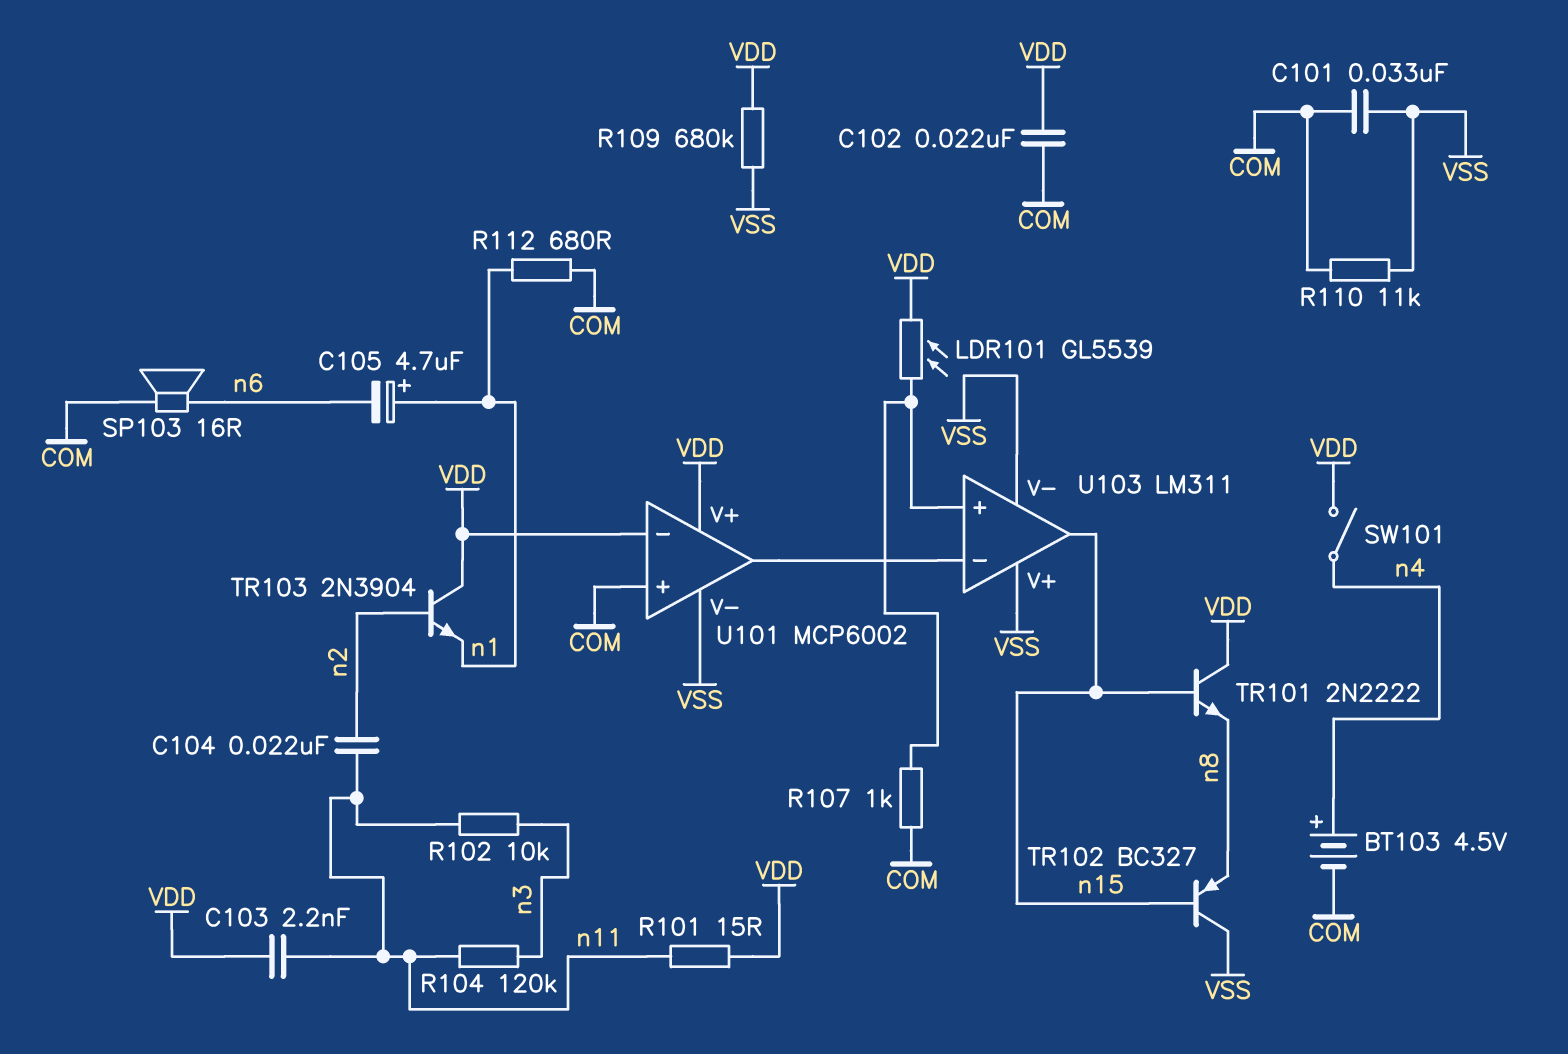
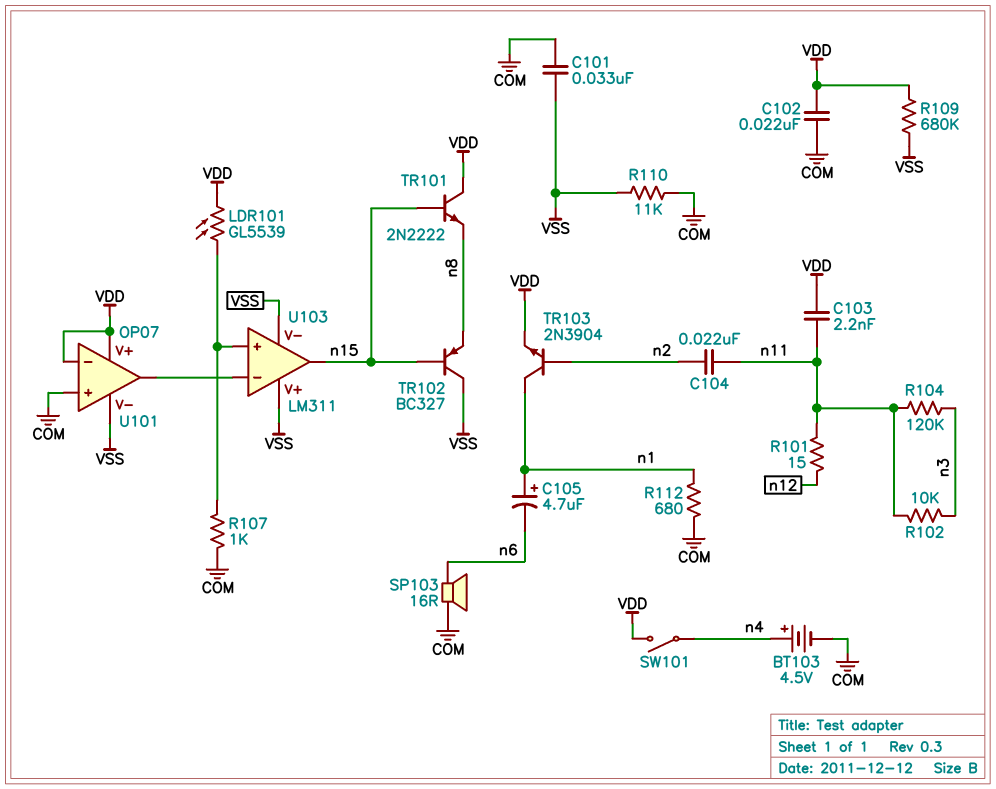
R101: 15 (VDD, n11) -> 15 (n11, n12)
TR103: NPN 2N3904 (B n2, C VDD, E n1) -> NPN 2N3904 (B n2, C n1, E VDD)
U101: MCP6002 -> OP07

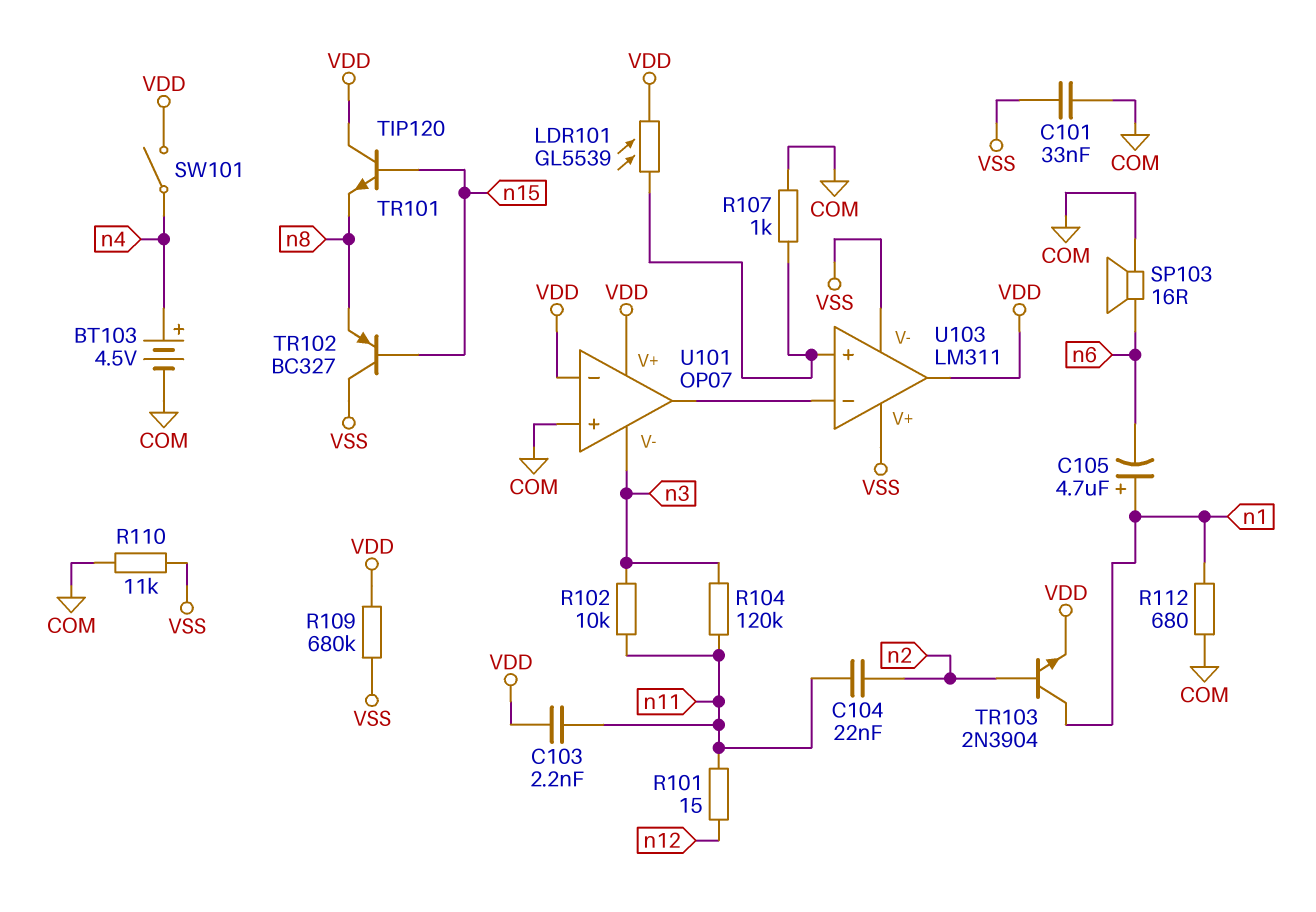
C102: 22nF (COM, VDD) -> none
TR101: NPN 2N2222 (B n15, C VDD, E n8) -> NPN TIP120 (B n15, C VDD, E n8)
U101 pin V-: VSS -> n3
U103 pin out: n15 -> VDD

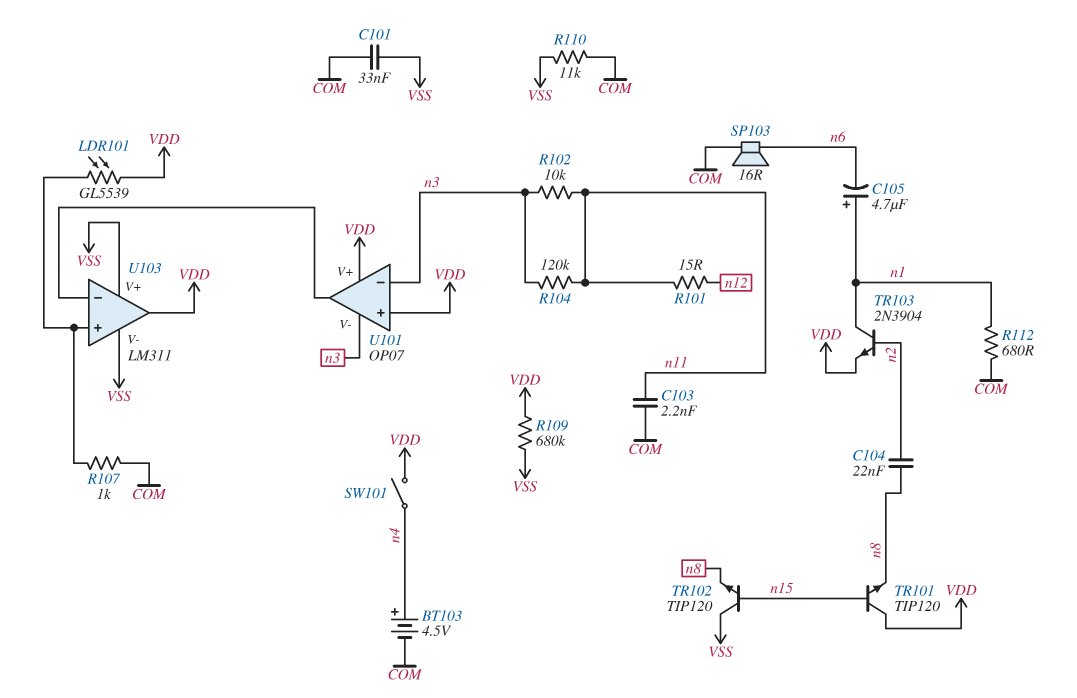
C103: 2.2nF (VDD, n11) -> 2.2nF (COM, n11)
C104: 22nF (n2, n11) -> 22nF (n2, n8)
TR102: PNP BC327 (B n15, C VSS, E n8) -> NPN TIP120 (B n15, C VSS, E n8)
U101 pin in+: COM -> VDD
U101 pin in-: VDD -> n3

